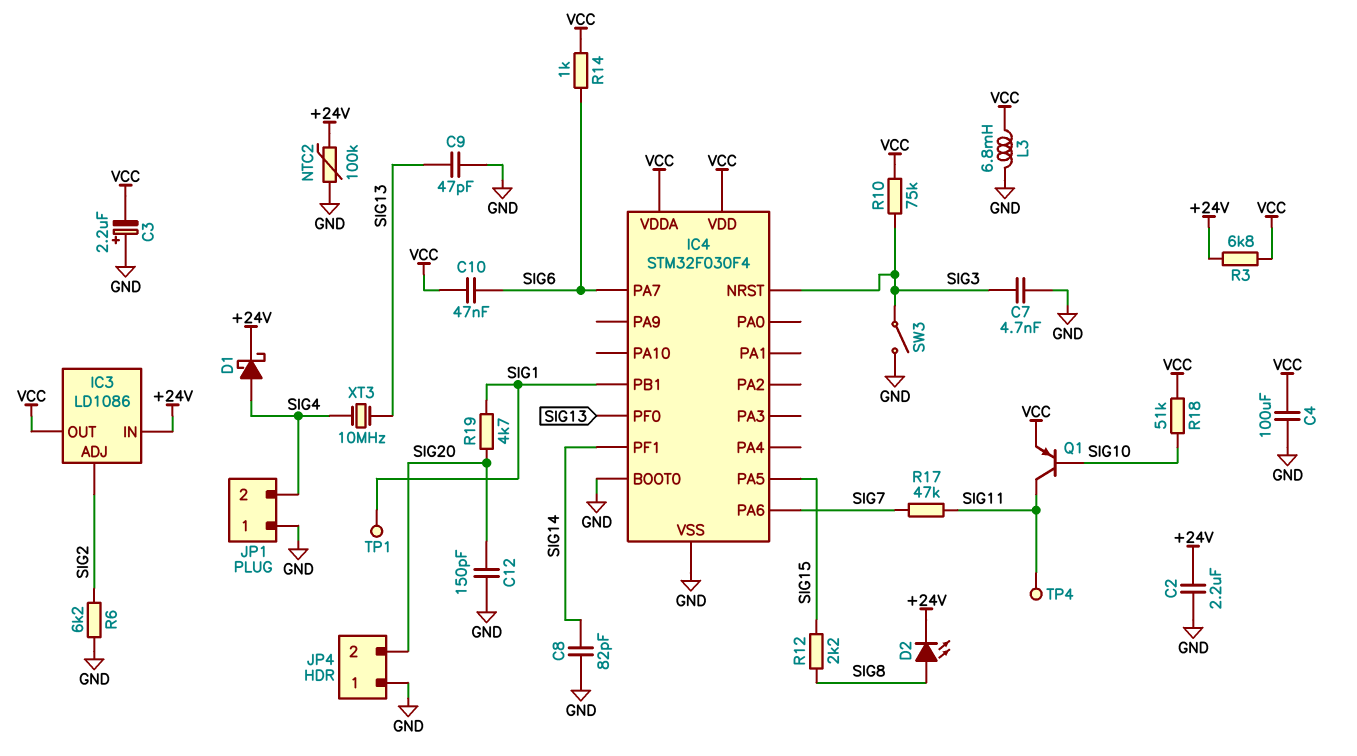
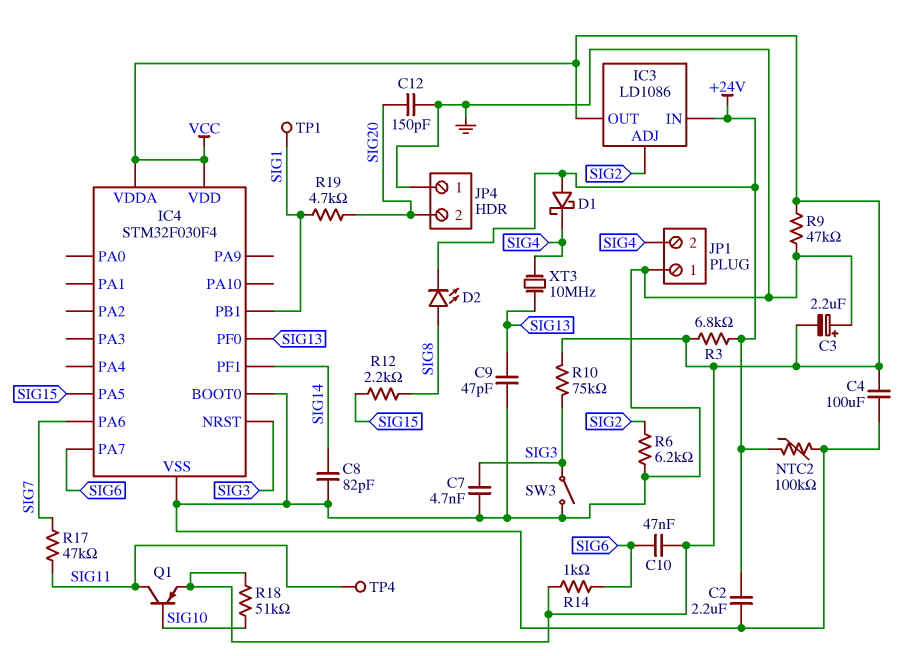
D1: schottky (A SIG4, K +24V) -> schottky (A +24V, K SIG4)
L3: 6.8mH (GND, VCC) -> none
R9: none -> 47k (GND, VCC)

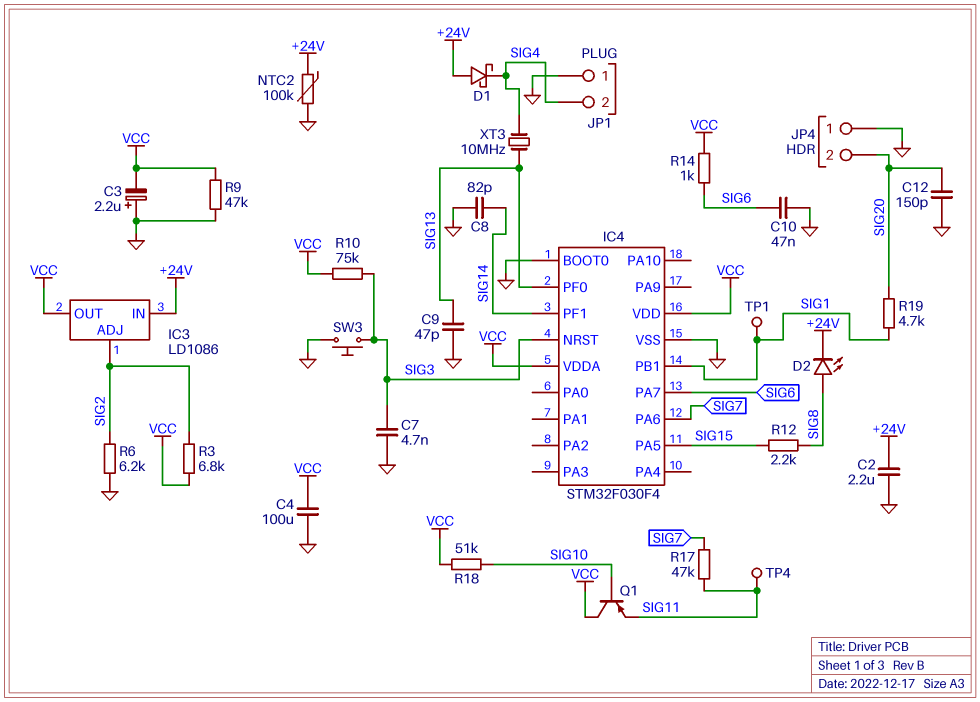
C10: 47nF (SIG6, VCC) -> 47nF (GND, SIG6)
Q1: PNP (B SIG10, C SIG11, E VCC) -> PNP (B SIG10, C VCC, E SIG11)
R3: 6.8k (+24V, VCC) -> 6.8k (SIG2, VCC)
SW3: switch (GND, SIG3) -> button (GND, SIG3)

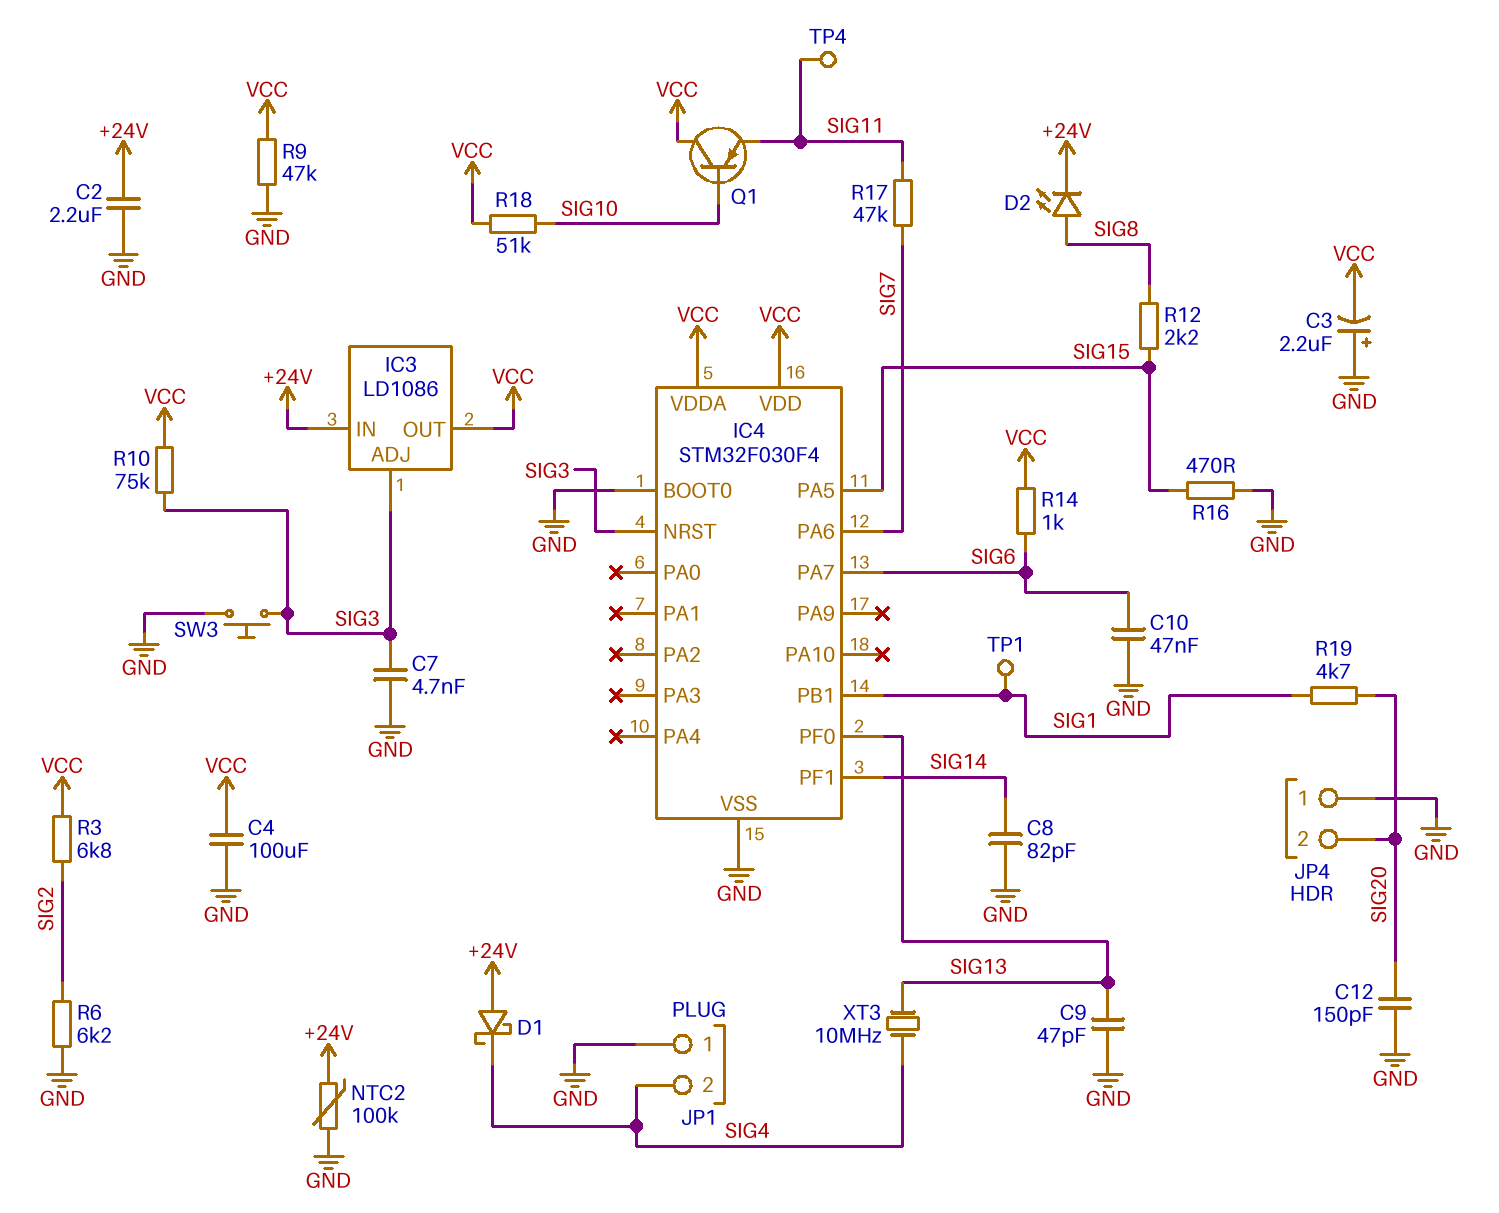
IC3 pin ADJ: SIG2 -> SIG3
R16: none -> 470 (GND, SIG15)

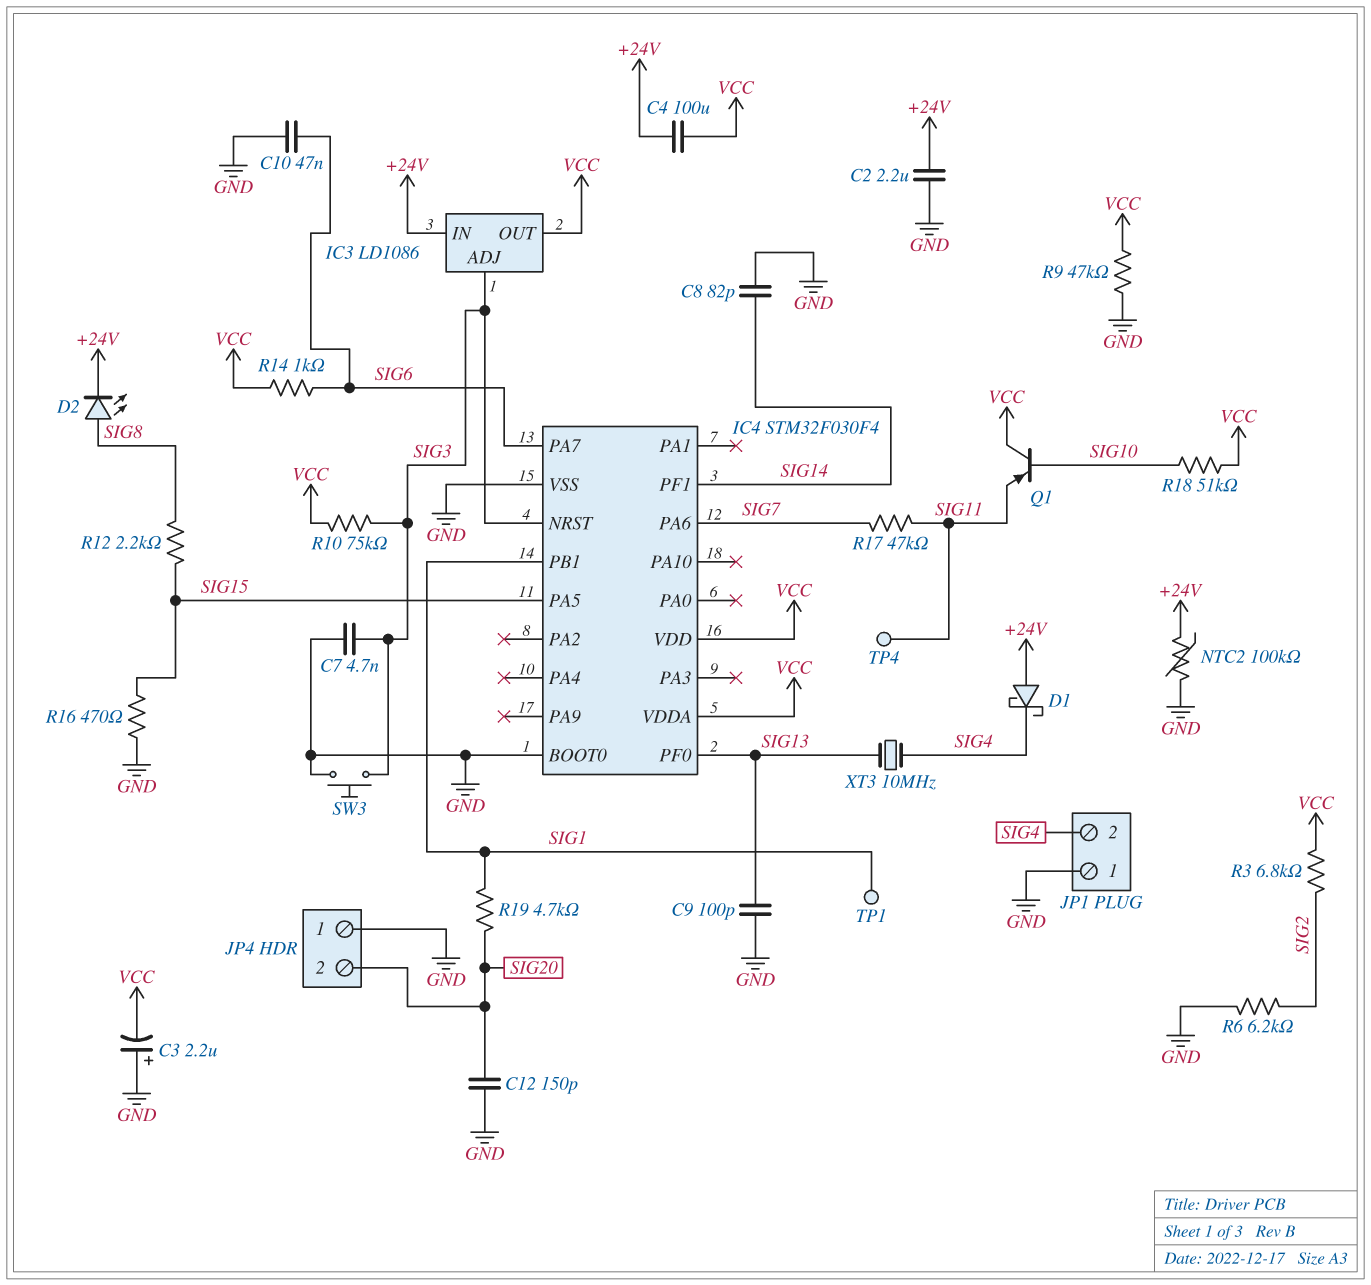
C4: 100uF (GND, VCC) -> 100uF (+24V, VCC)
C9: 47pF (GND, SIG13) -> 100pF (GND, SIG13)

